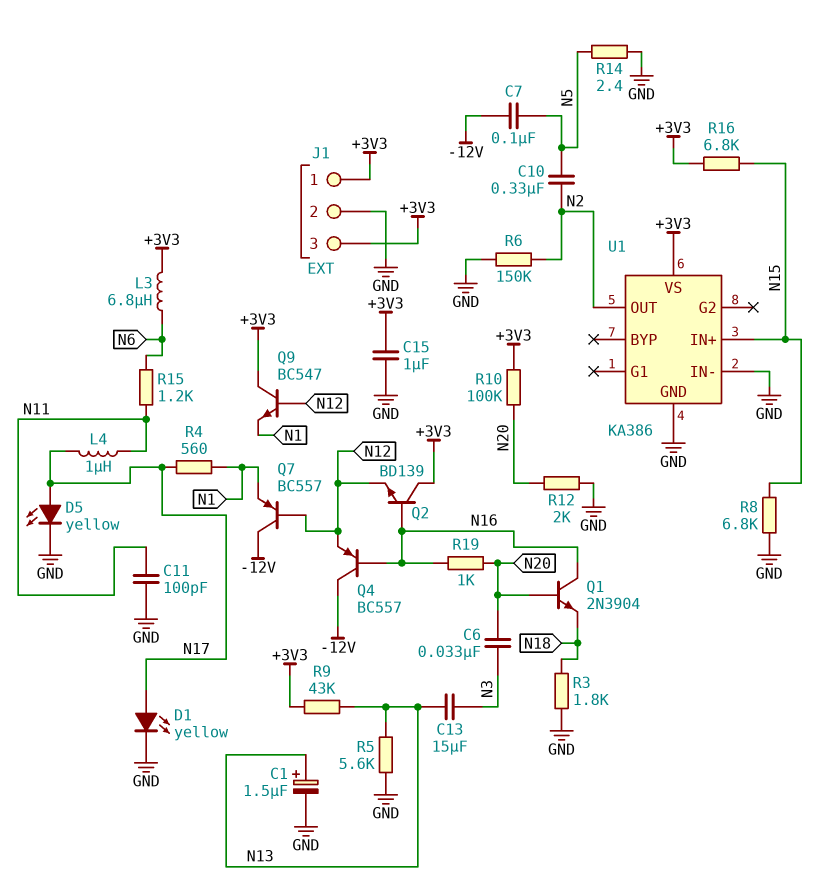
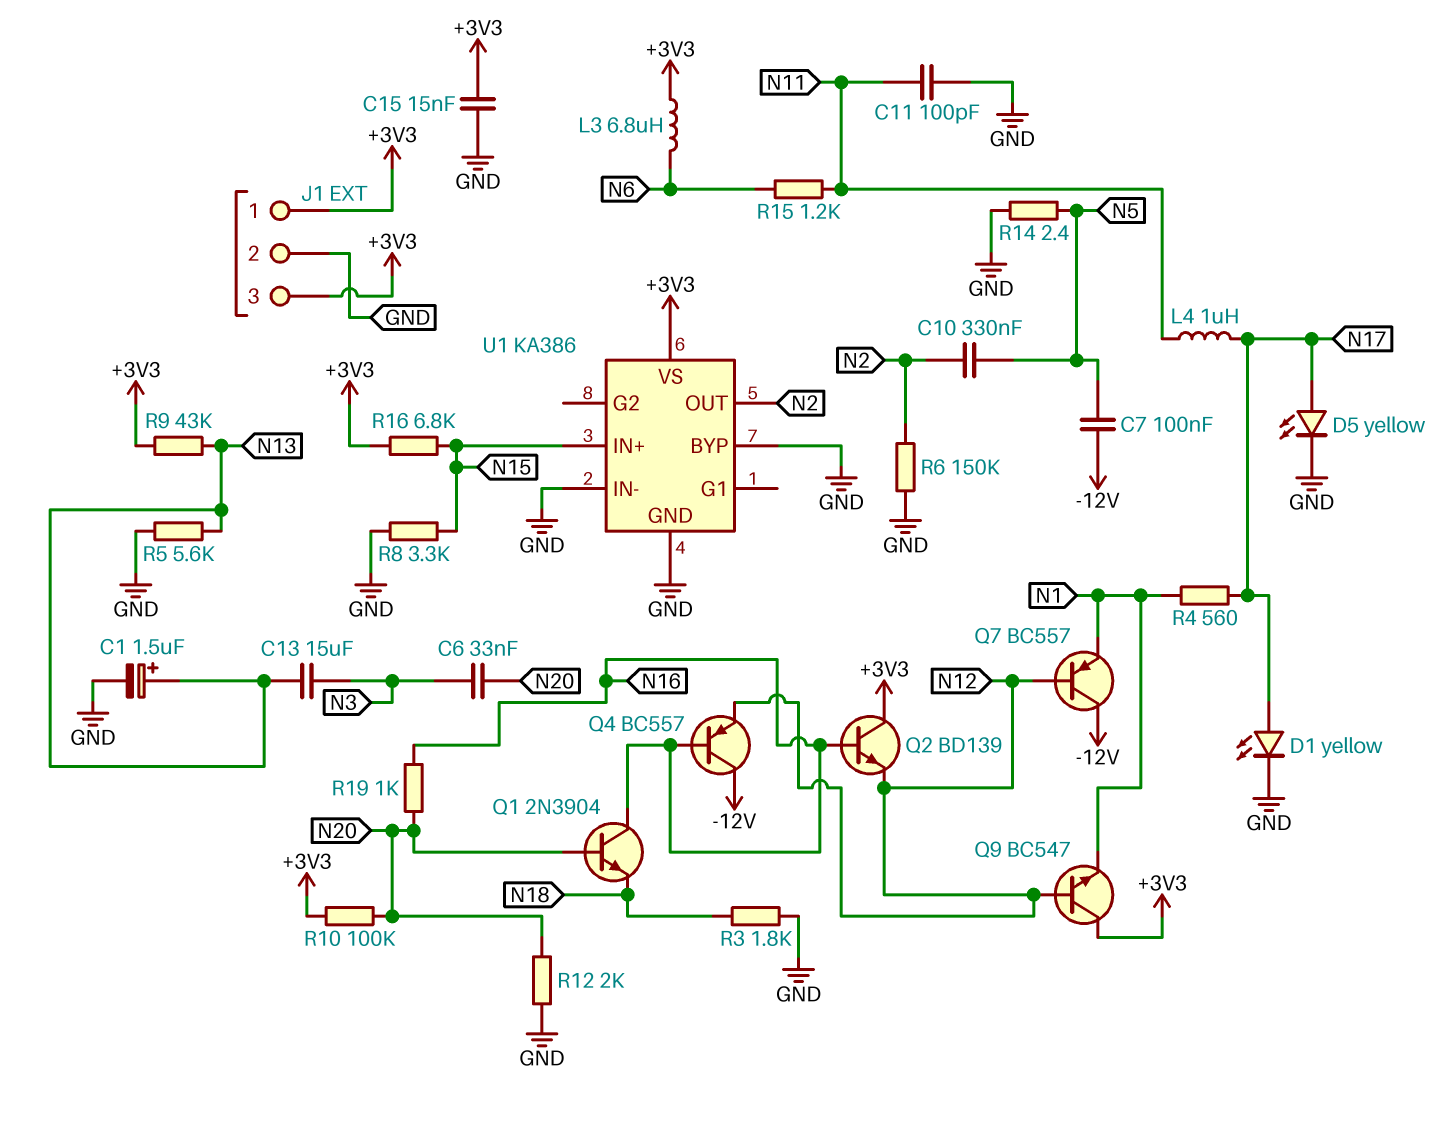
C15: 1uF (+3V3, GND) -> 15nF (+3V3, GND)
R8: 6.8k (GND, N15) -> 3.3k (GND, N15)
U1 pin BYP: none -> GND

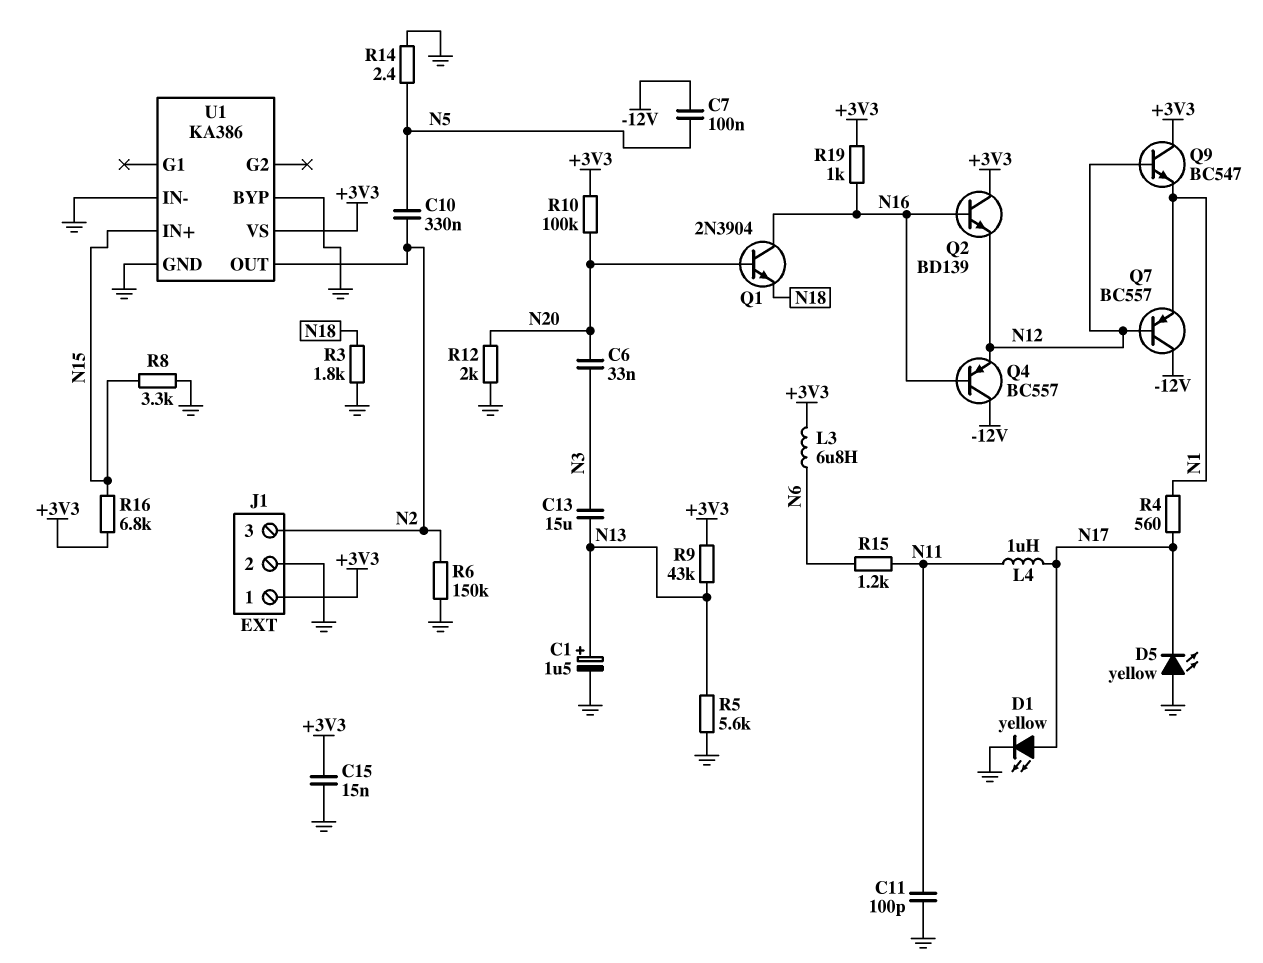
D5: LED yellow (A N17, K GND) -> LED yellow (A GND, K N17)
J1 pin 3: +3V3 -> N2
R19: 1k (N16, N20) -> 1k (+3V3, N16)

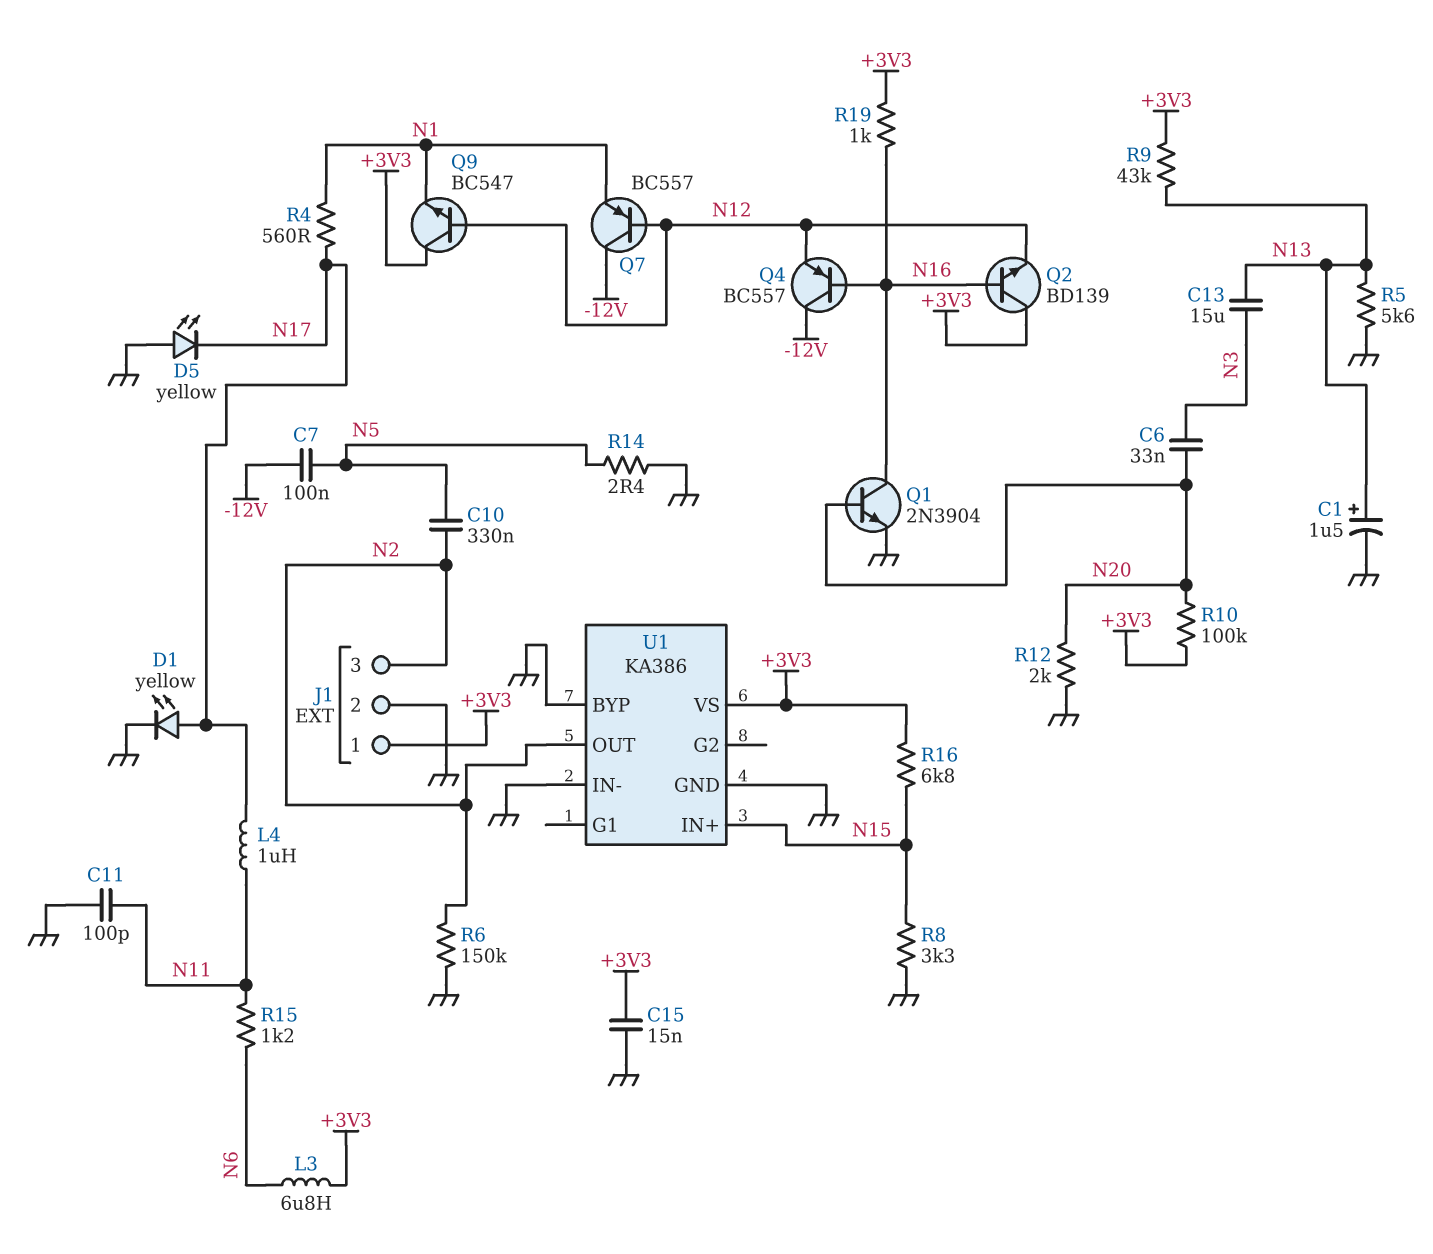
Q1: NPN 2N3904 (B N20, C N16, E N18) -> NPN 2N3904 (B N20, C N16, E GND)
R3: 1.8k (GND, N18) -> none

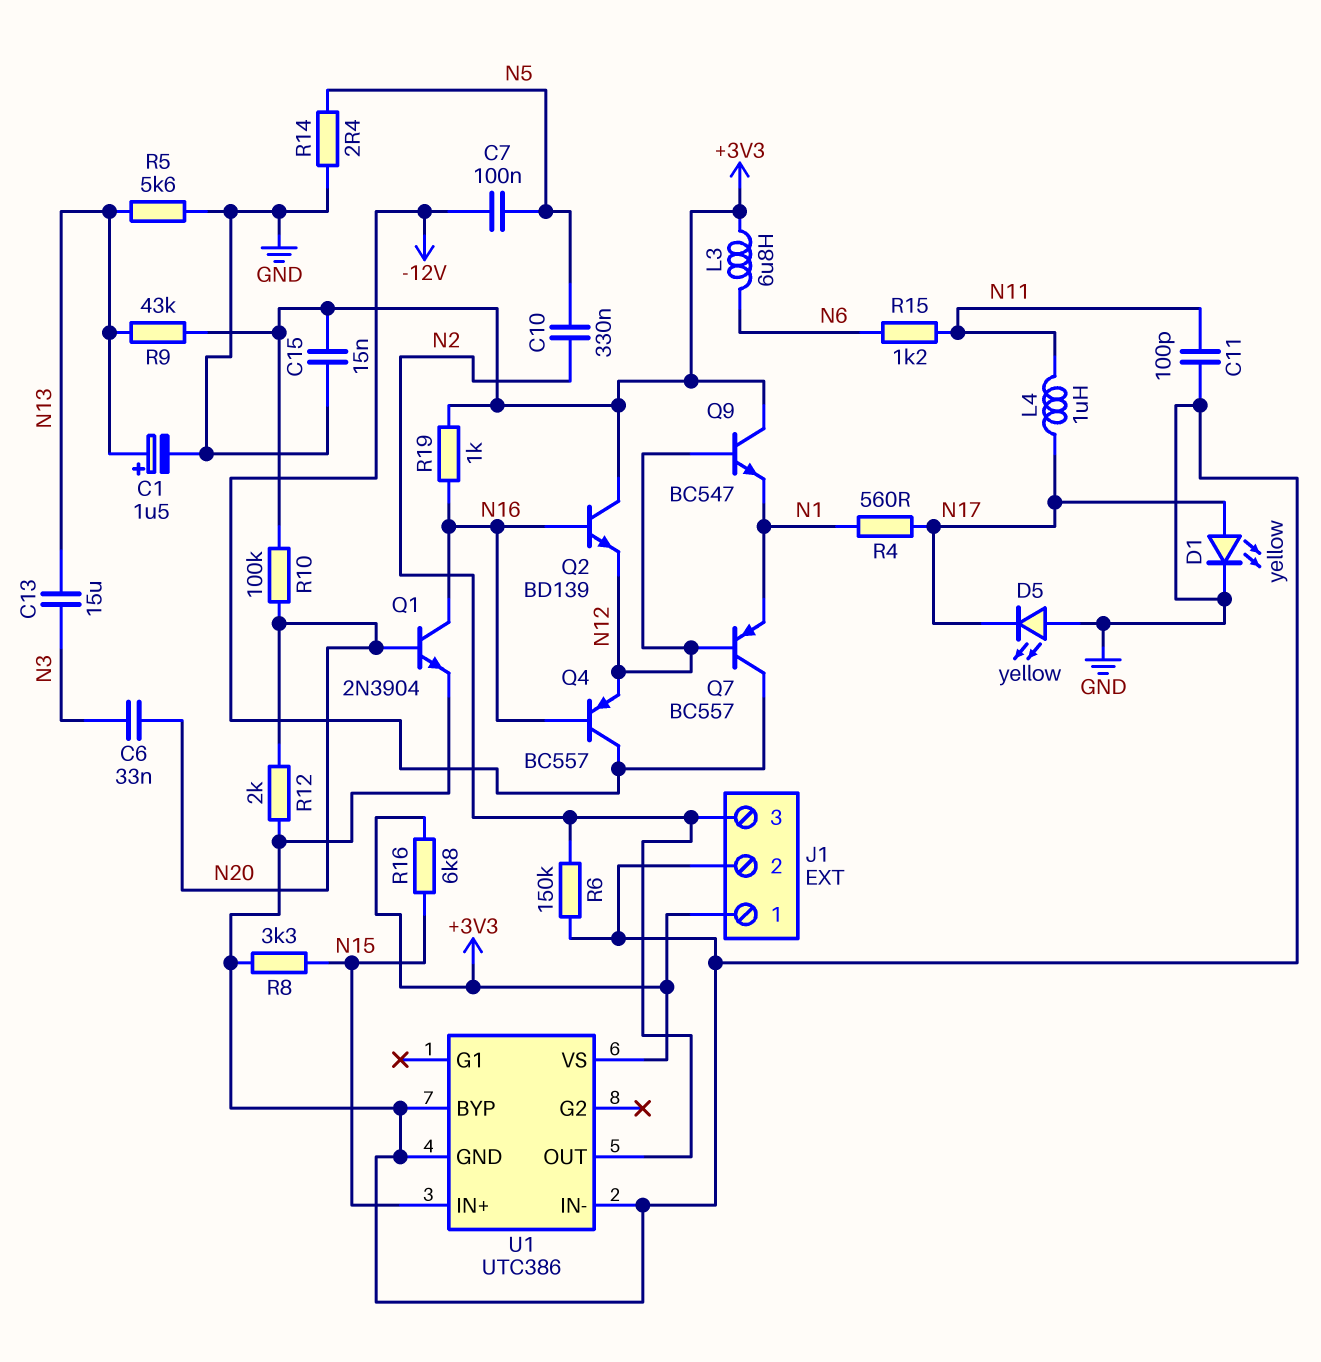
U1: KA386 -> UTC386

